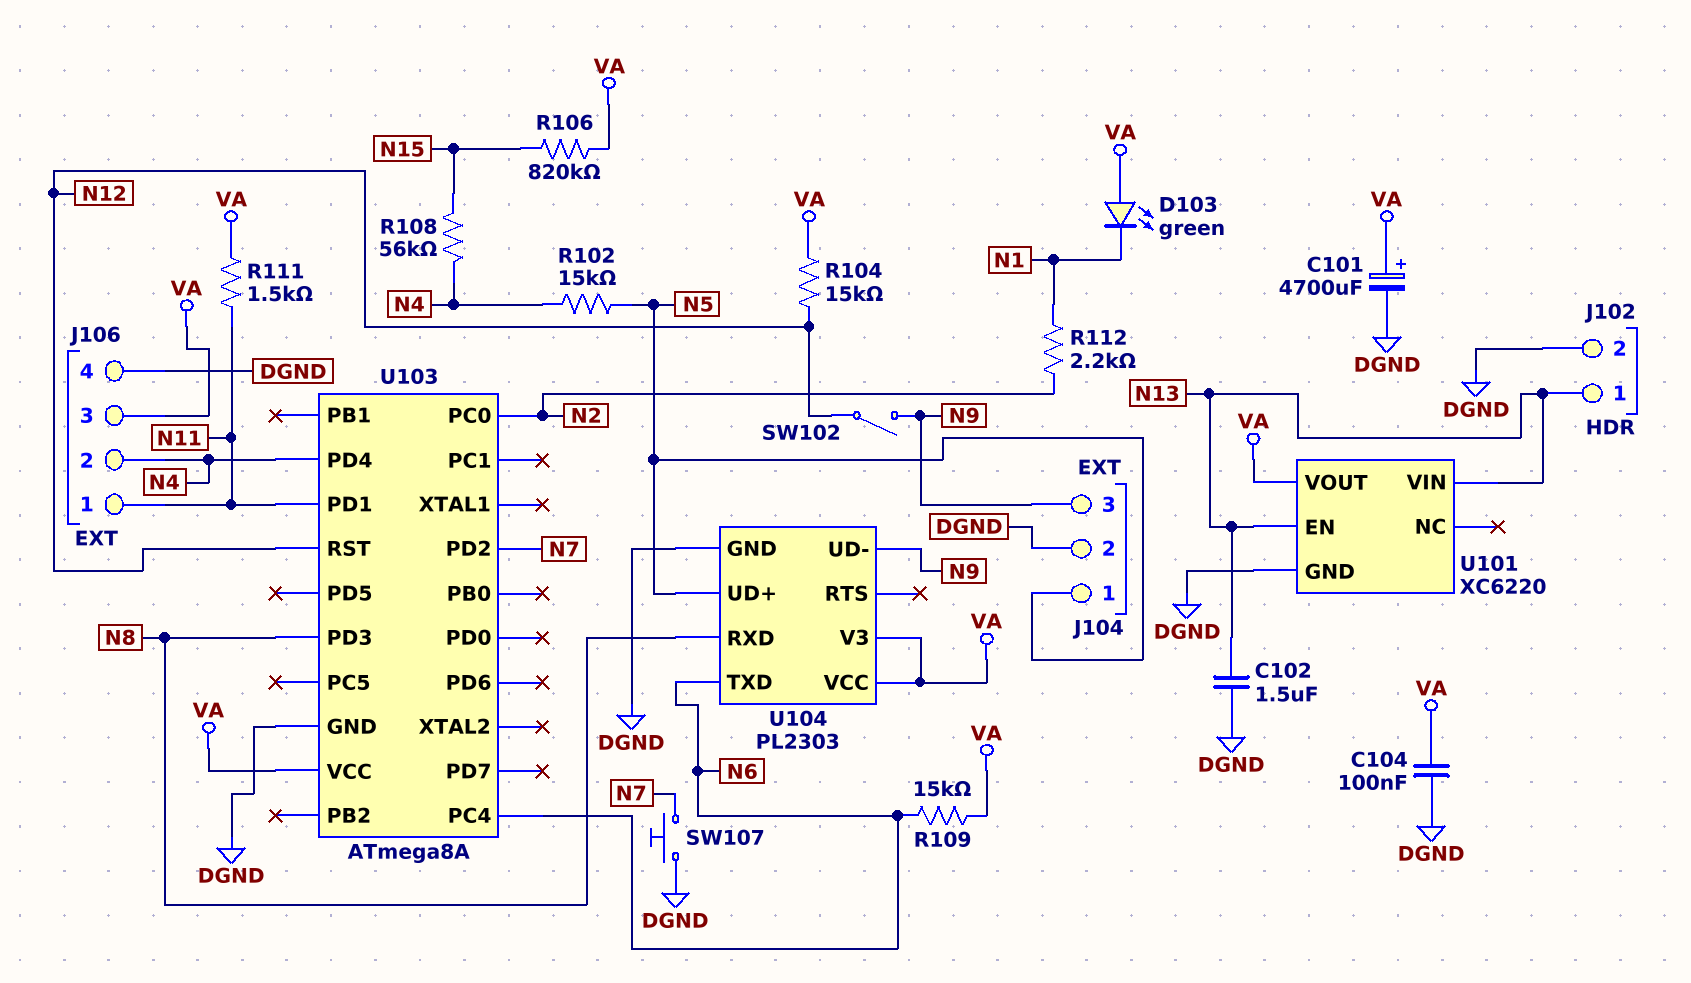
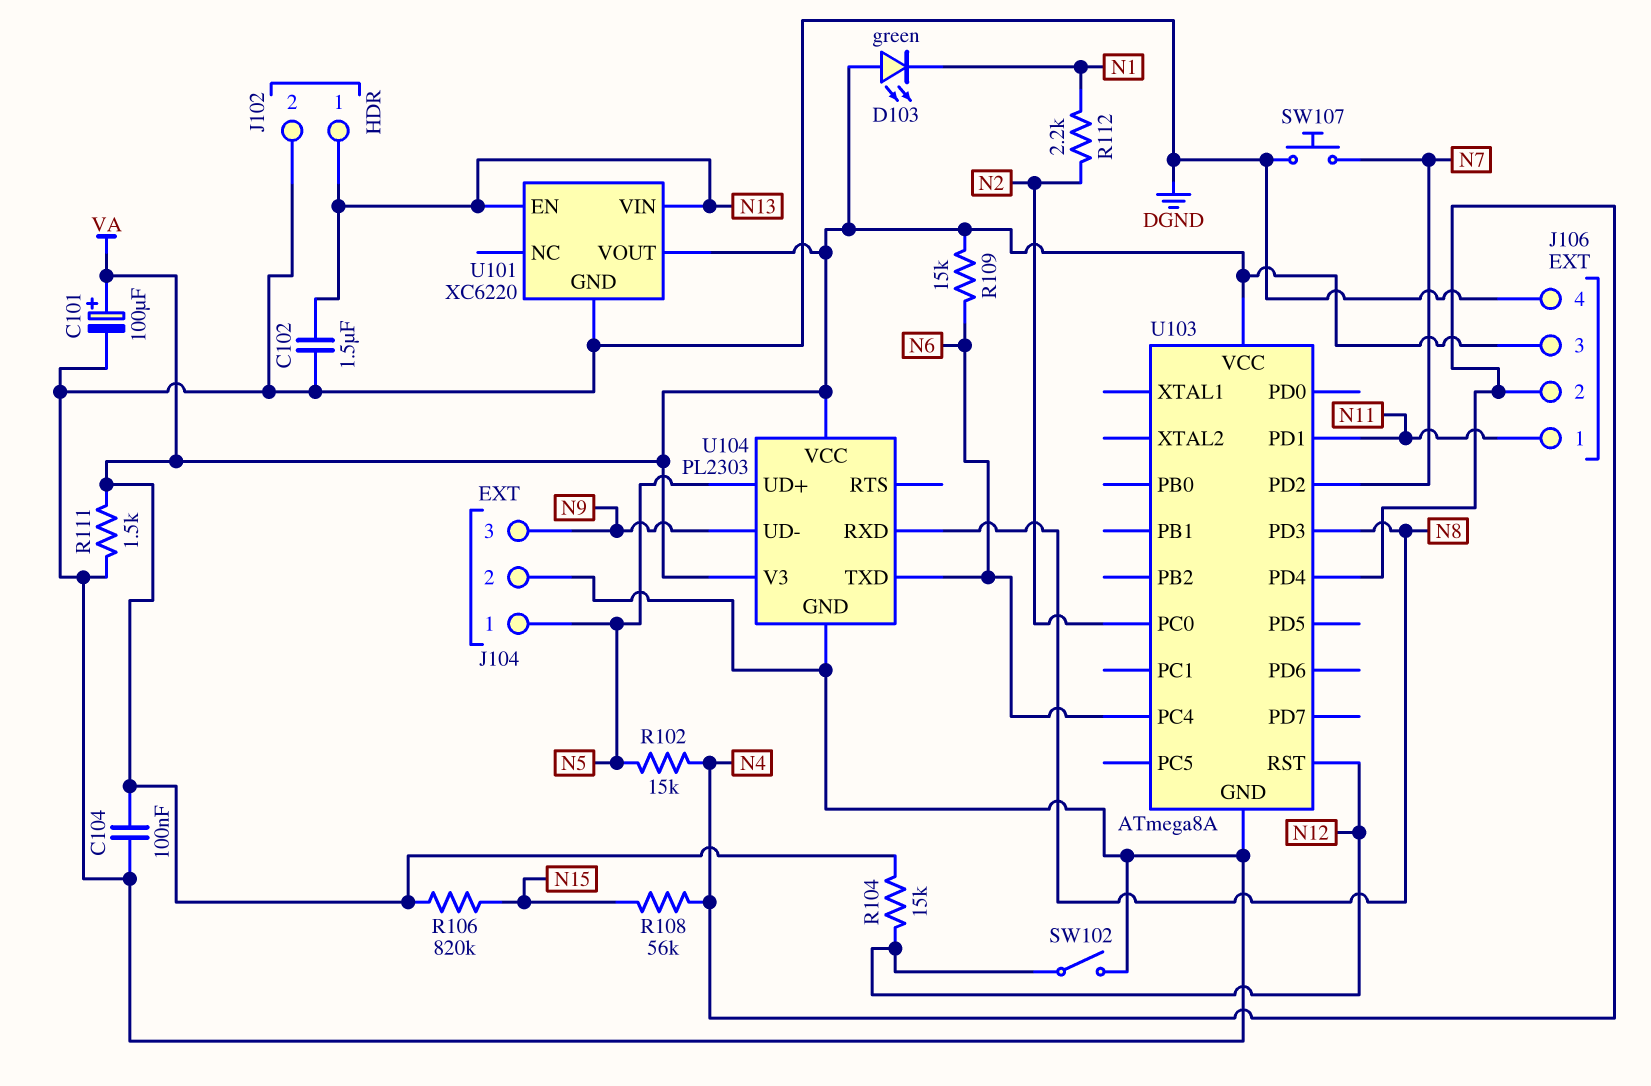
C101: 4700uF (plus VA, minus DGND) -> 100uF (plus VA, minus DGND)
R111: 1.5k (N11, VA) -> 1.5k (DGND, VA)
SW102: switch (N9, N12) -> switch (DGND, N12)

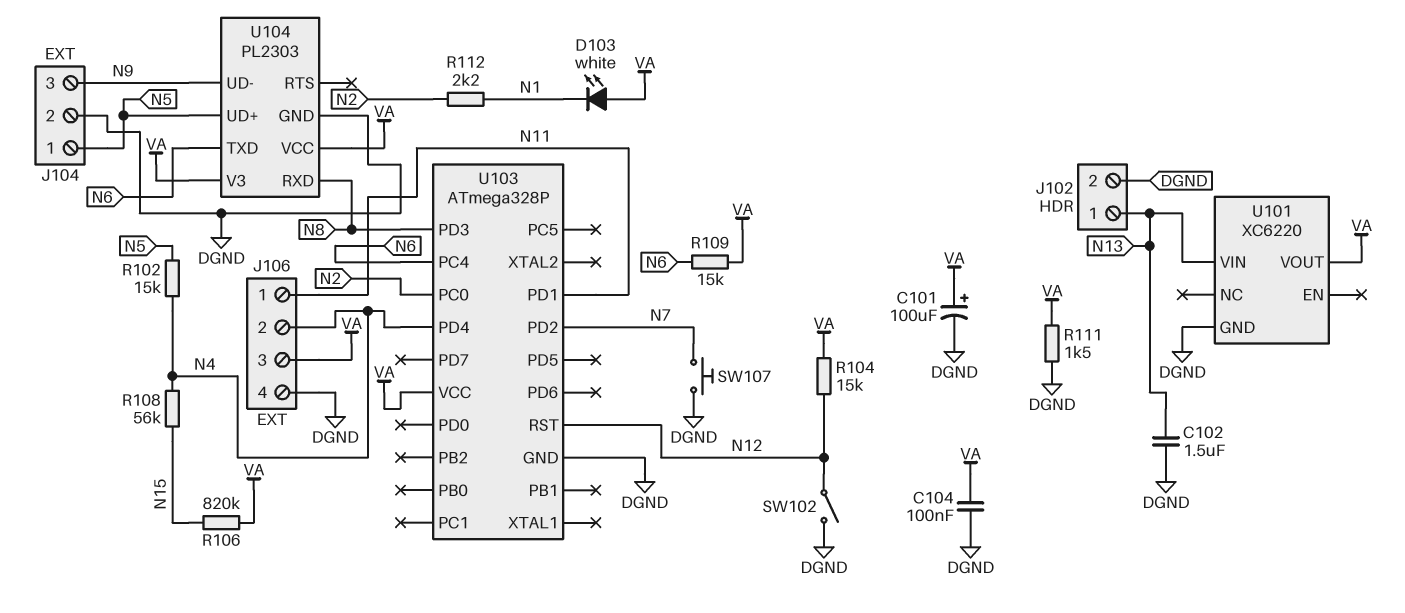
D103: LED green (A VA, K N1) -> LED white (A VA, K N1)
U101 pin EN: N13 -> none
U103: ATmega8A -> ATmega328P

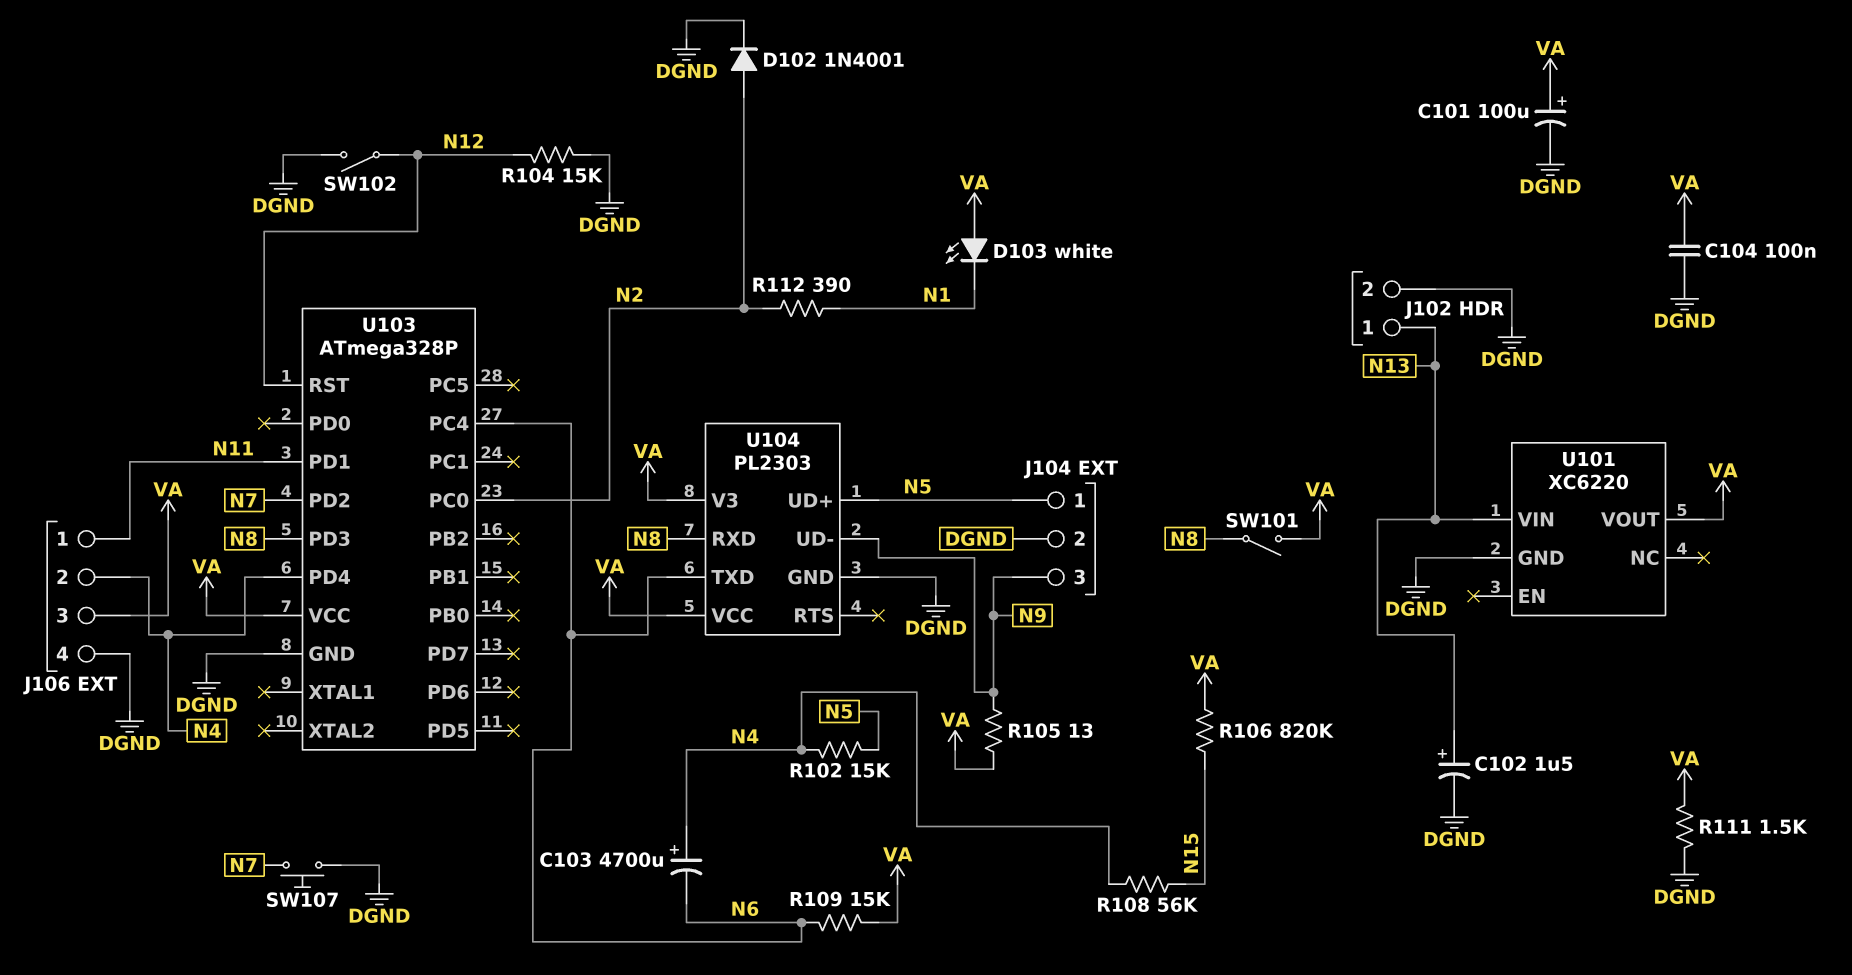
C102: 1.5uF (DGND, N13) -> 1.5uF (plus N13, minus DGND)
C103: none -> 4700uF (plus N4, minus N6)
D102: none -> diode 1N4001 (A N2, K DGND)
R104: 15k (N12, VA) -> 15k (DGND, N12)
R105: none -> 13 (N9, VA)
R112: 2.2k (N1, N2) -> 390 (N1, N2)
SW101: none -> switch (N8, VA)

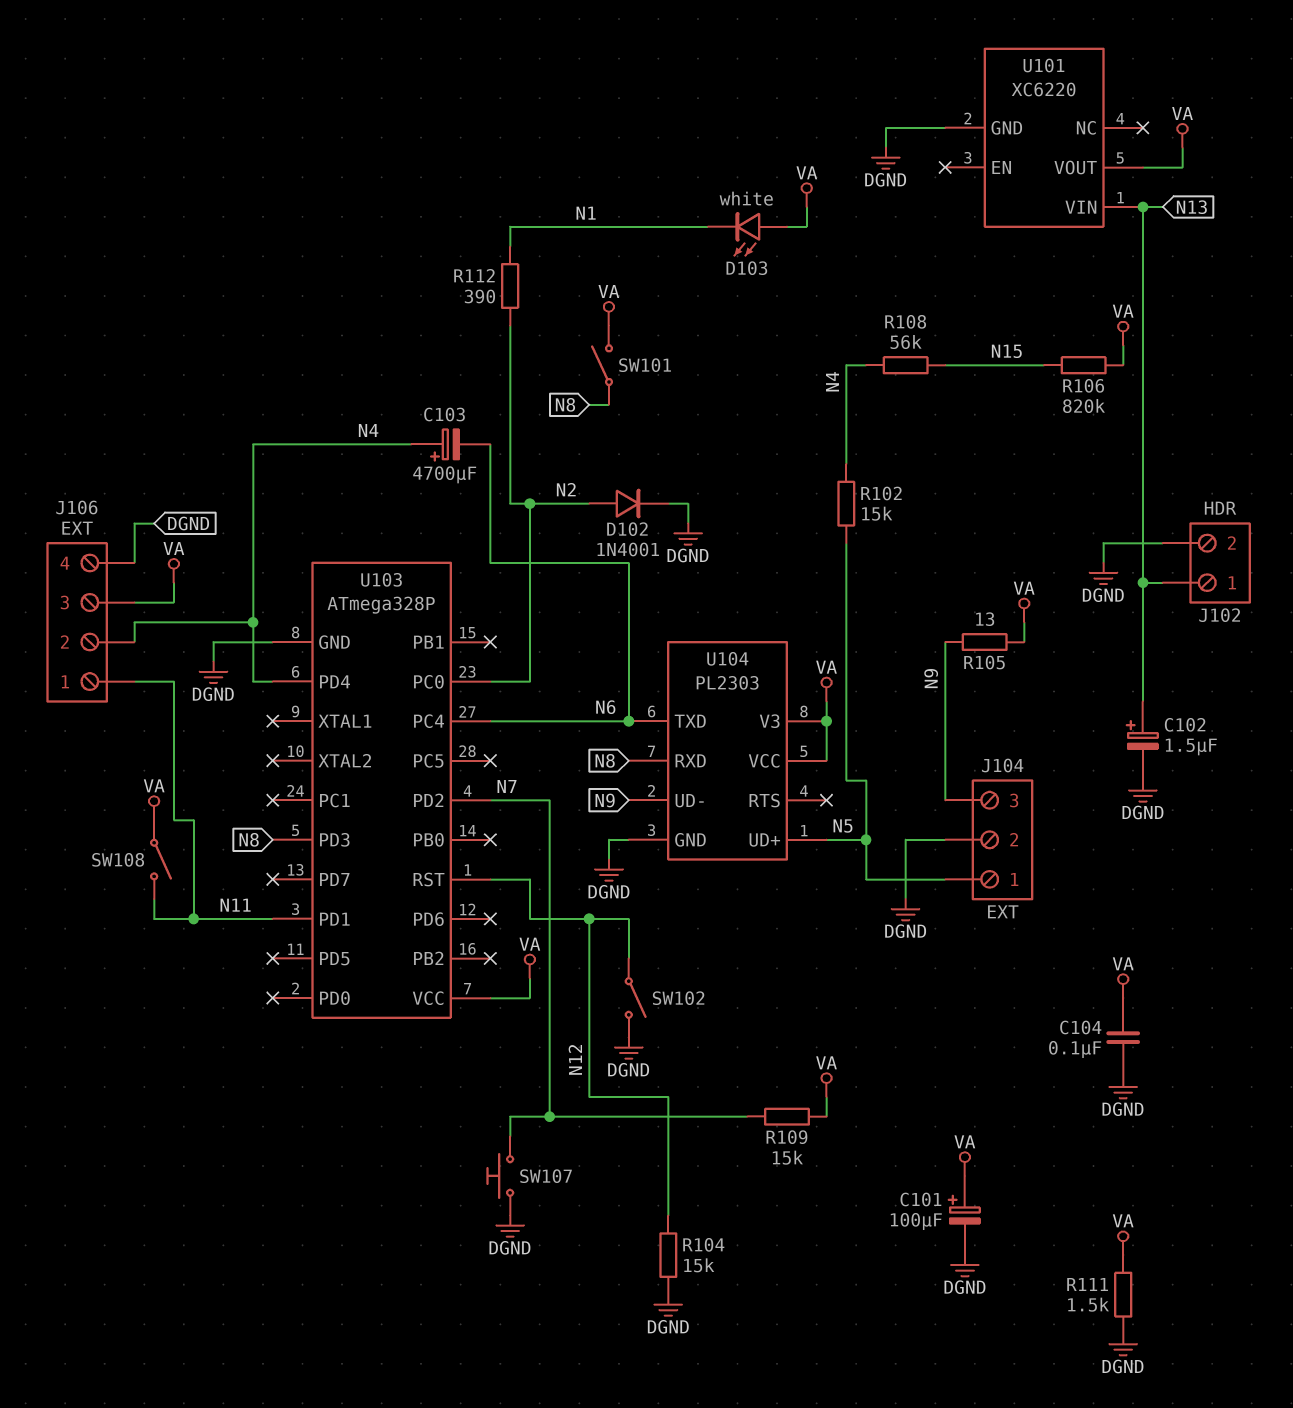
R109: 15k (N6, VA) -> 15k (N7, VA)
SW108: none -> switch (N11, VA)

